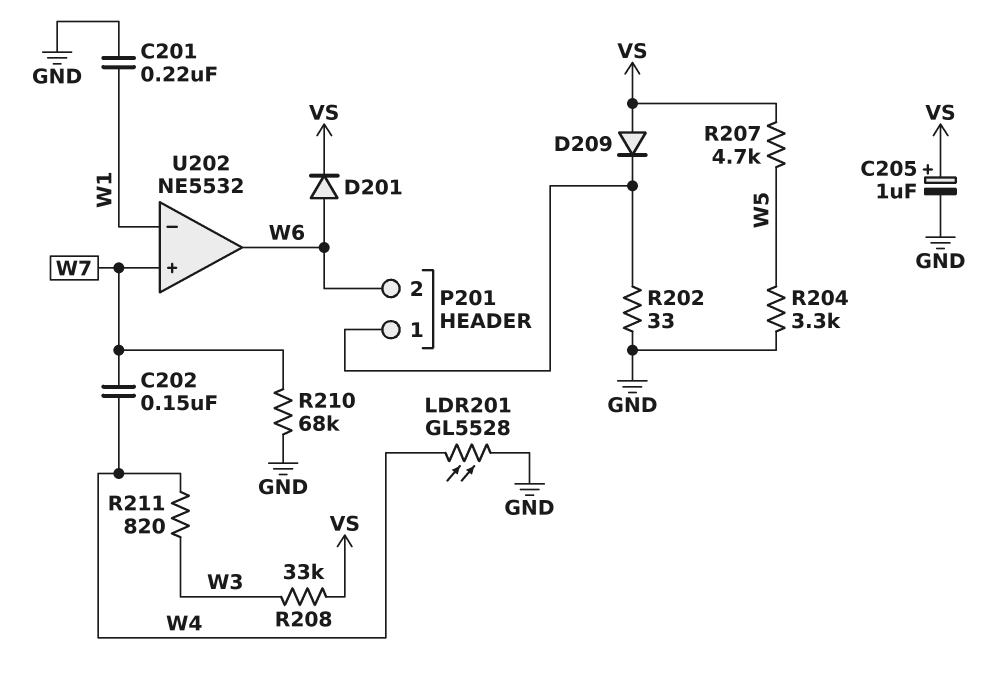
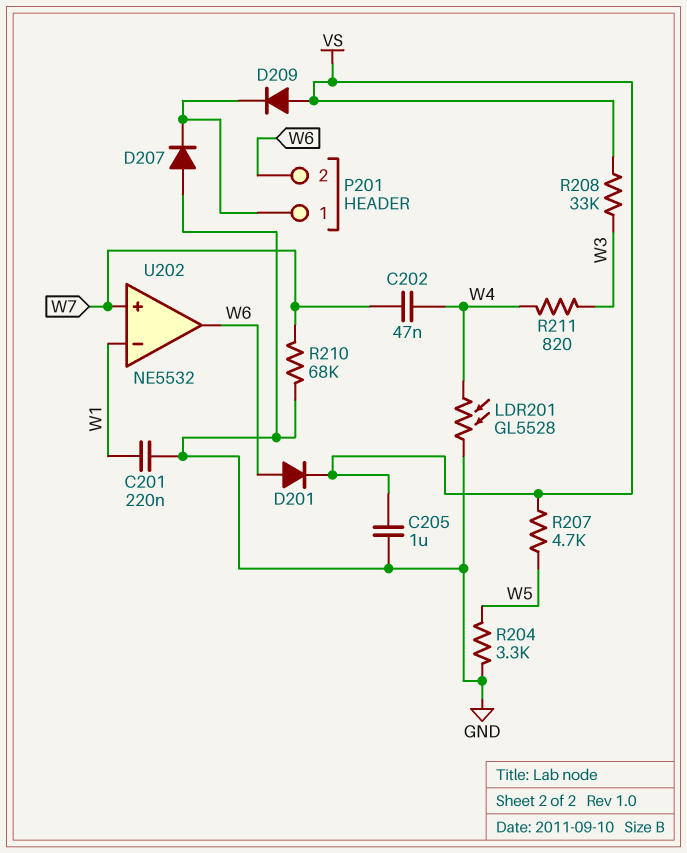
C202: 150nF (W4, W7) -> 47nF (W4, W7)
C205: 1uF (plus VS, minus GND) -> 1uF (GND, VS)
D207: none -> diode (A GND, K P201/1)
R202: 33 (GND, P201/1) -> none

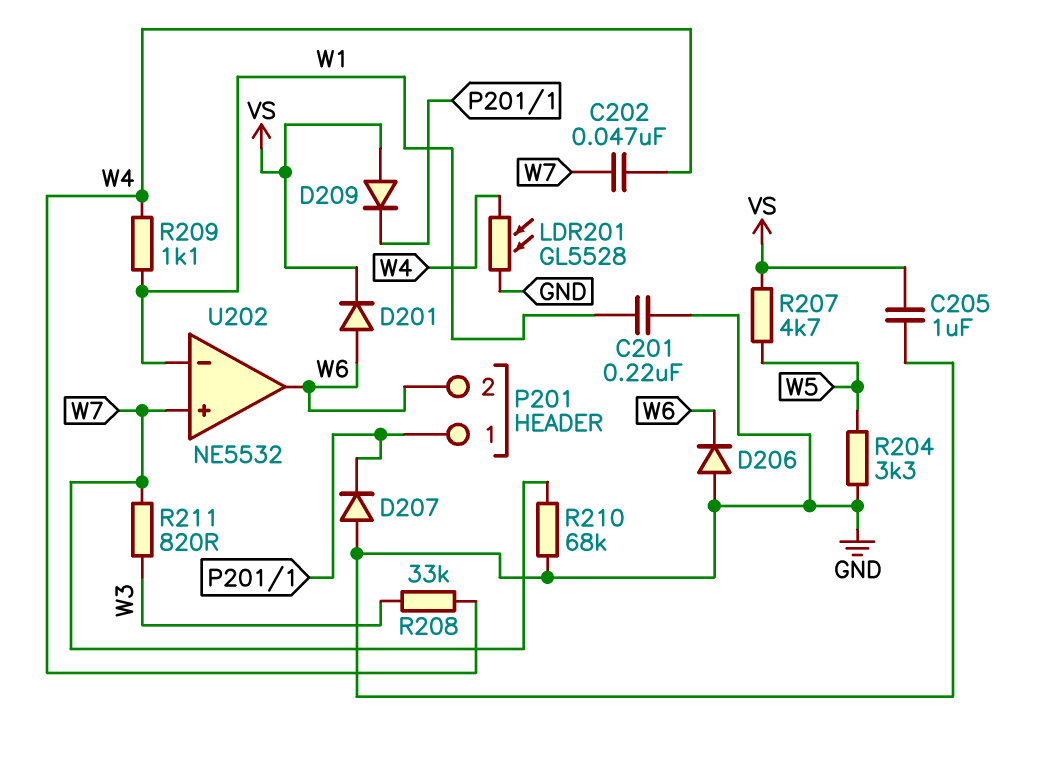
D206: none -> diode (A GND, K W6)
R208: 33k (VS, W3) -> 33k (W3, W4)
R209: none -> 1.1k (W1, W4)
R211: 820 (W3, W4) -> 820 (W3, W7)

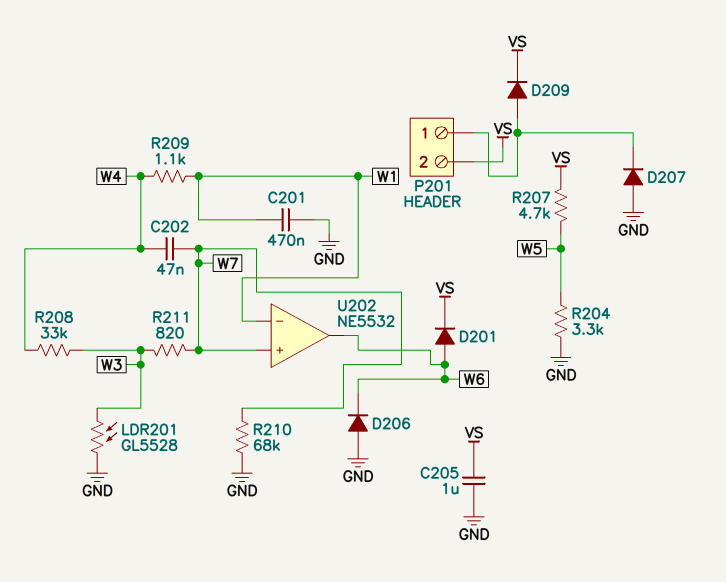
C201: 220nF (GND, W1) -> 470nF (GND, W1)
D209: diode (A VS, K P201/1) -> diode (A P201/1, K VS)
LDR201: GL5528 (GND, W4) -> GL5528 (GND, W3)
P201 pin 2: W6 -> VS

